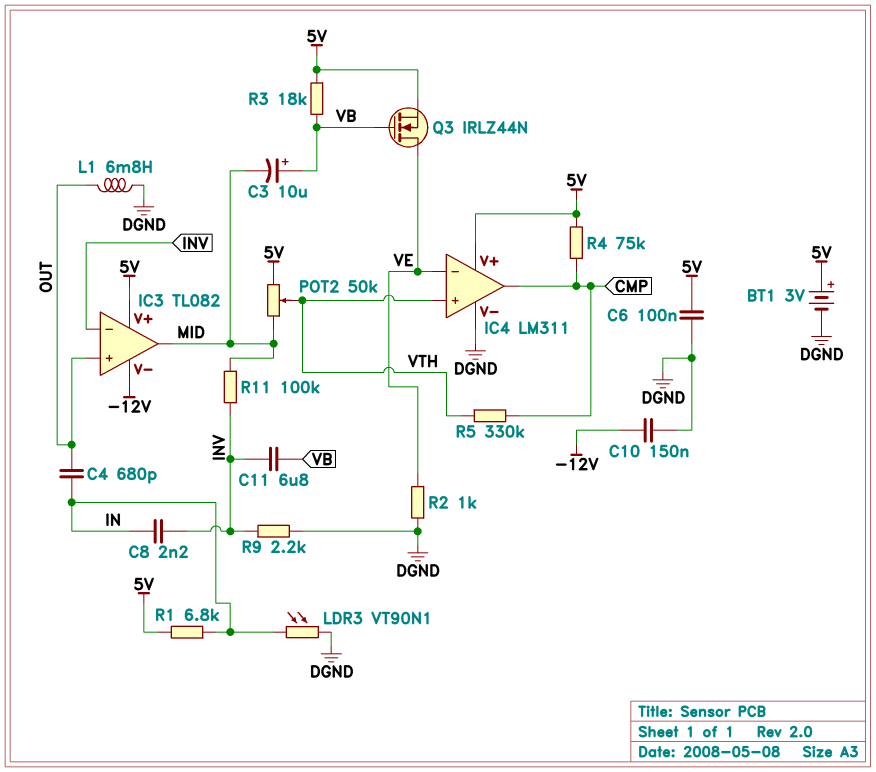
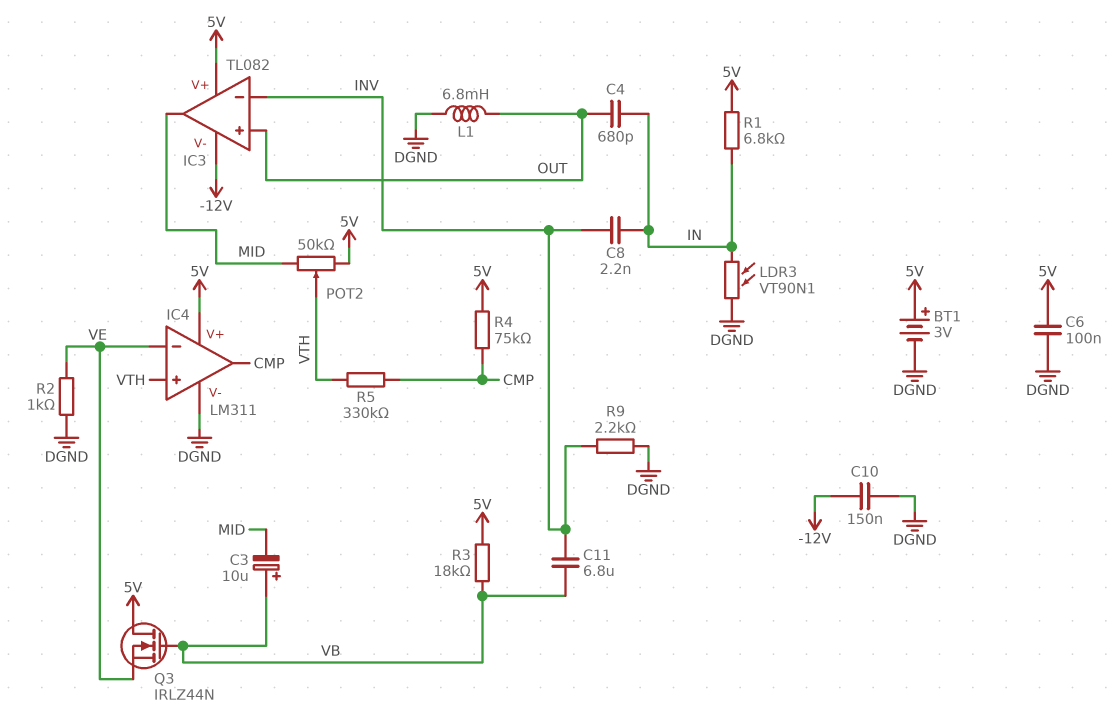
Q3: NMOS IRLZ44N (G VB, D VE, S 5V) -> NMOS IRLZ44N (G VB, D 5V, S VE)
R11: 100k (INV, MID) -> none

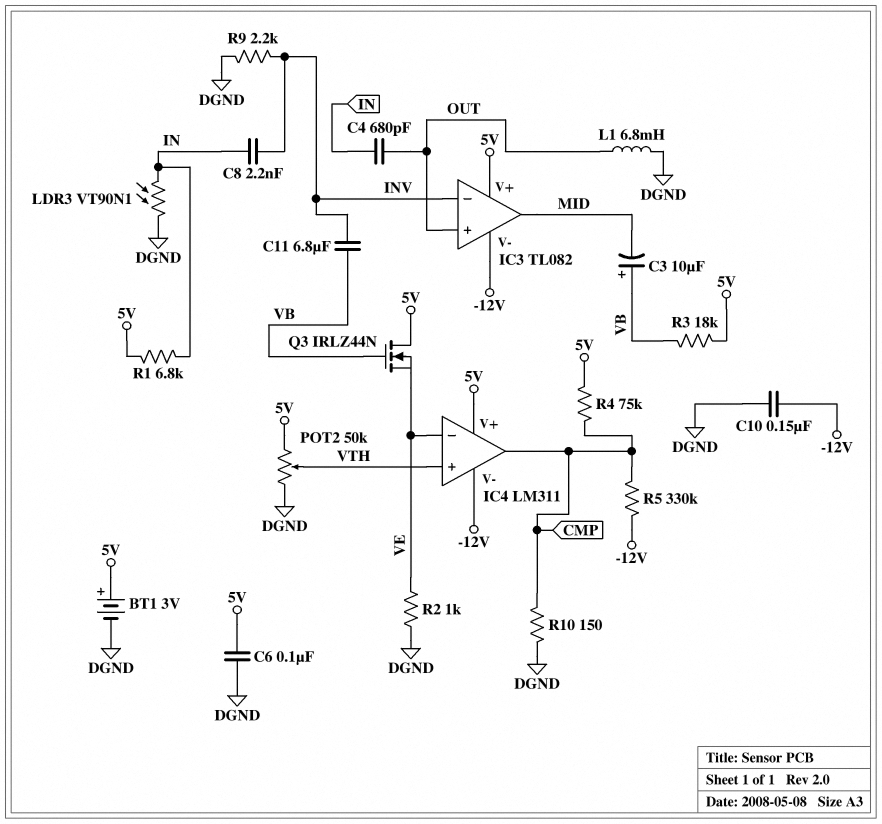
IC4 pin V-: DGND -> -12V
POT2: 50k (5V, MID, wiper VTH) -> 50k (5V, DGND, wiper VTH)
R5: 330k (CMP, VTH) -> 330k (-12V, CMP)
R10: none -> 150 (CMP, DGND)

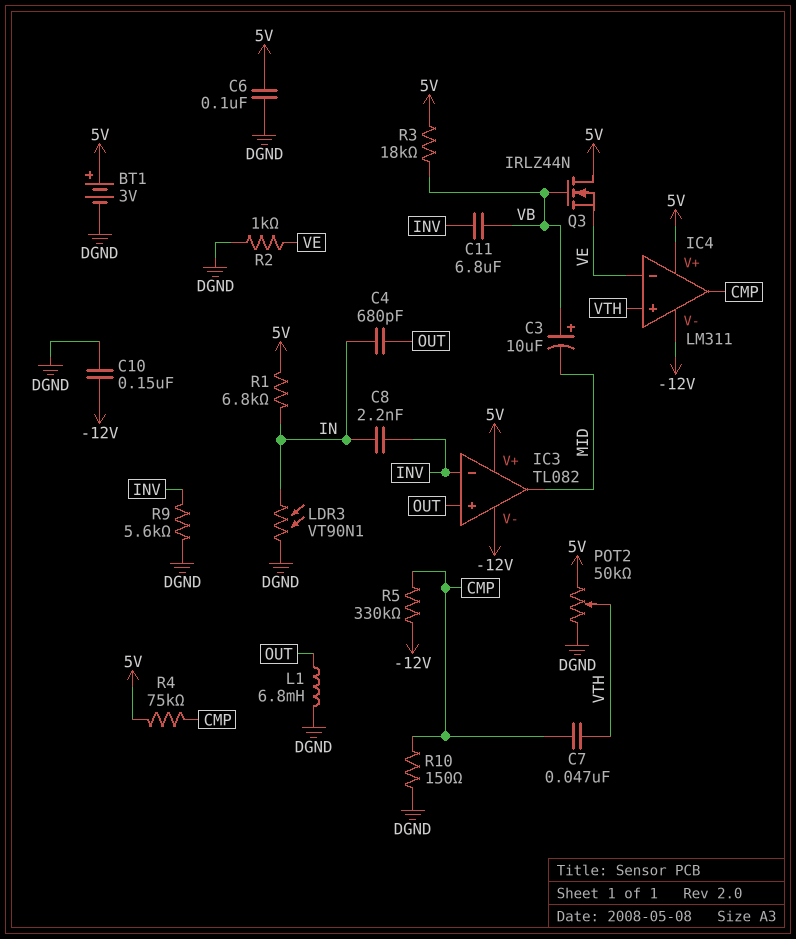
C7: none -> 47nF (CMP, VTH)
R9: 2.2k (DGND, INV) -> 5.6k (DGND, INV)

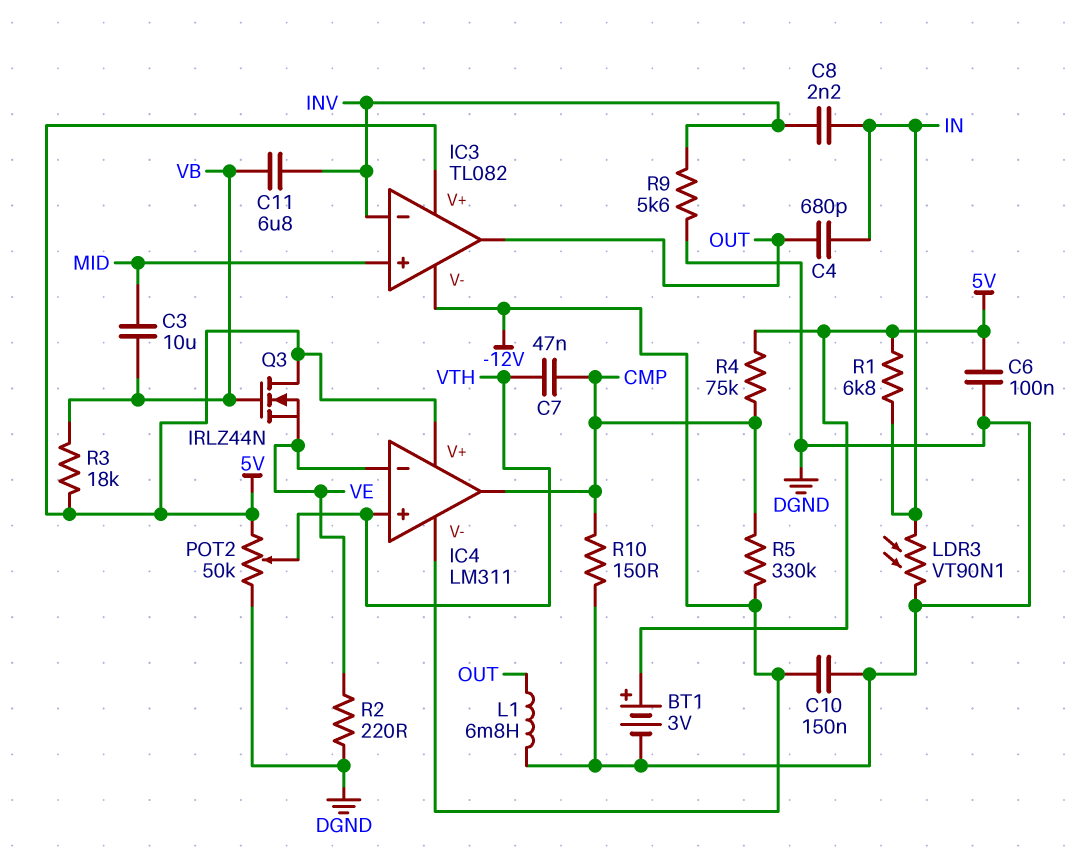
C3: 10uF (plus VB, minus MID) -> 10uF (MID, VB)
IC3 pin in+: OUT -> MID
IC3 pin out: MID -> OUT
R2: 1k (DGND, VE) -> 220 (DGND, VE)

